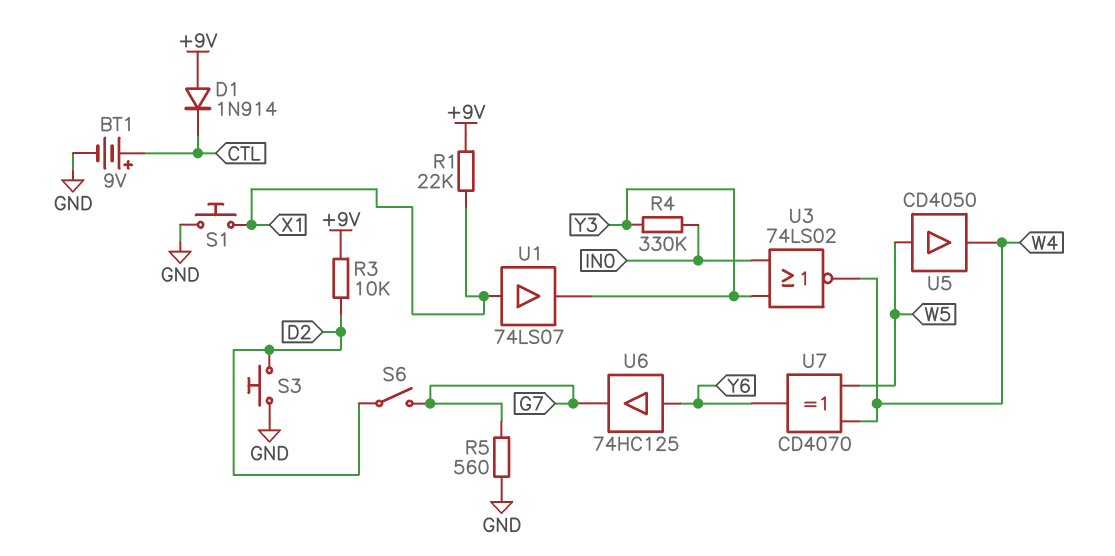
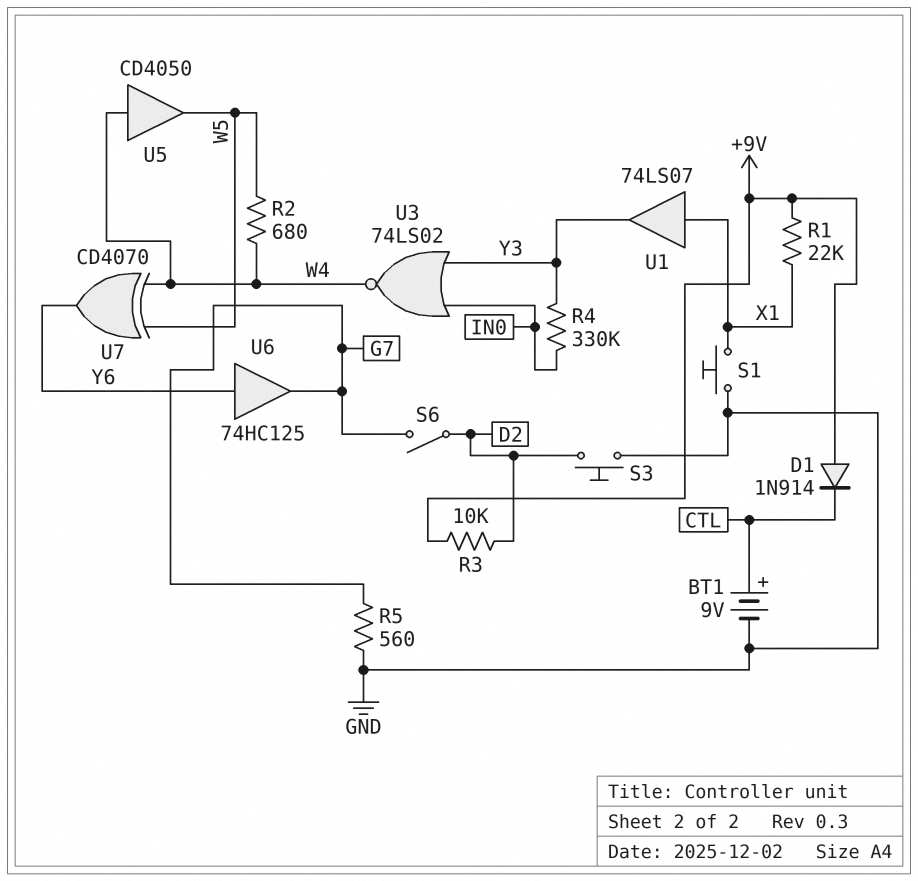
R2: none -> 680 (W4, W5)
U5: buffer CD4050 (in W5, out W4) -> buffer CD4050 (in W4, out W5)

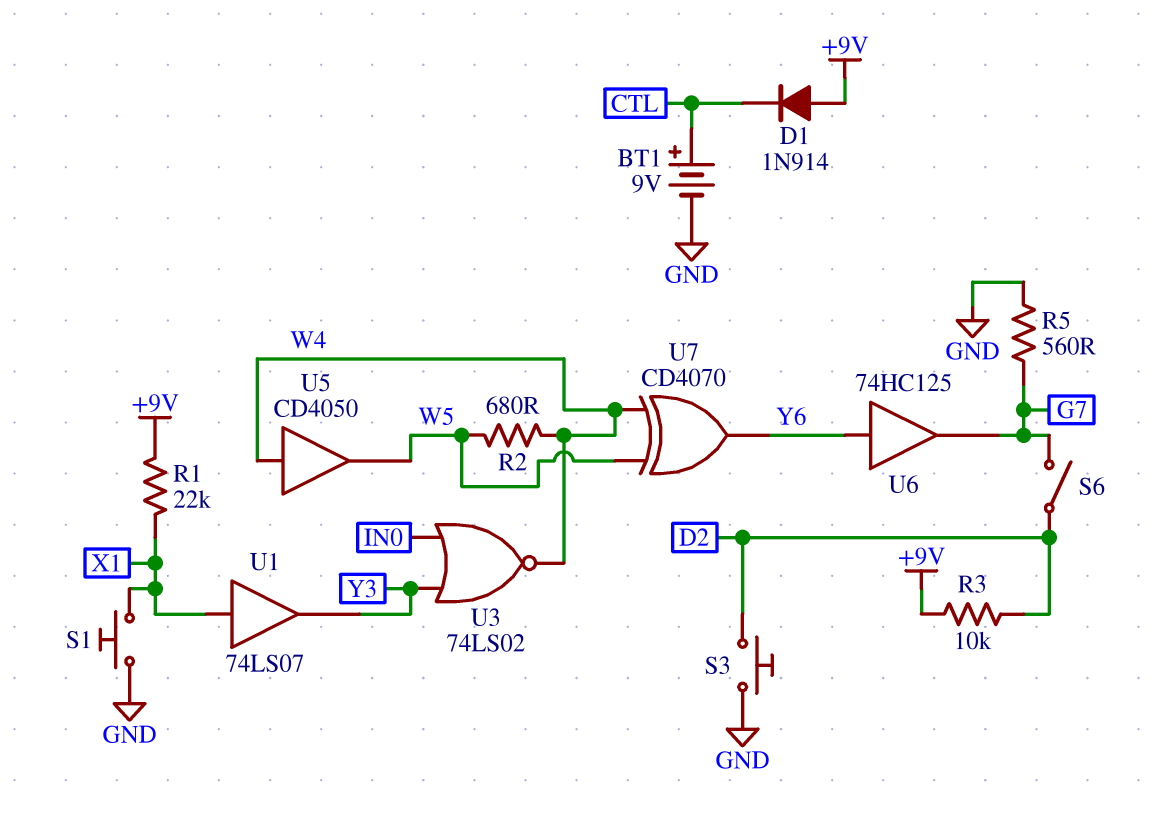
R4: 330k (IN0, Y3) -> none

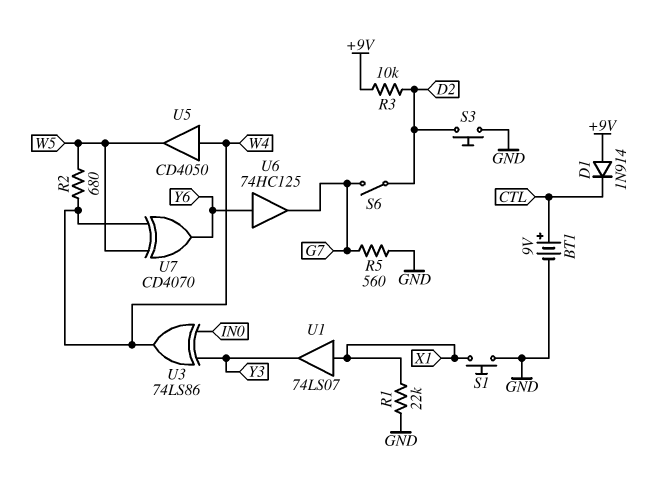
R1: 22k (+9V, X1) -> 22k (GND, X1)
U3: NOR 74LS02 (in IN0, in Y3, out W4) -> XOR 74LS86 (in IN0, in Y3, out W4)

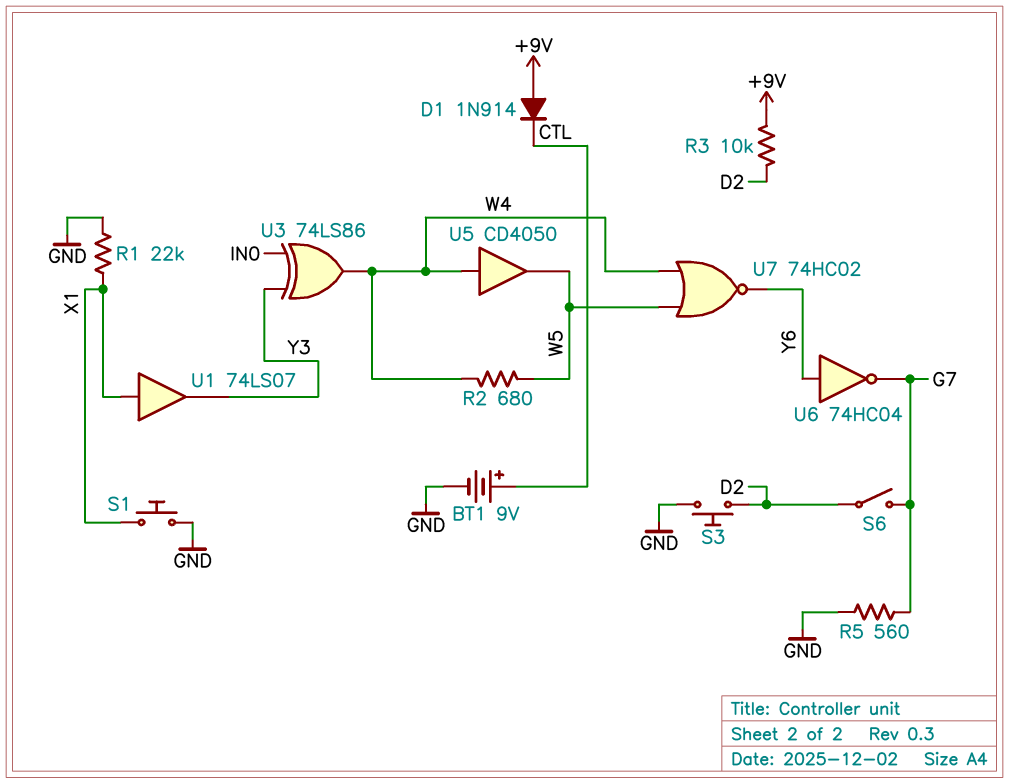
U6: buffer 74HC125 (in Y6, out G7) -> NOT 74HC04 (in Y6, out G7)
U7: XOR CD4070 (in W4, in W5, out Y6) -> NOR 74HC02 (in W4, in W5, out Y6)

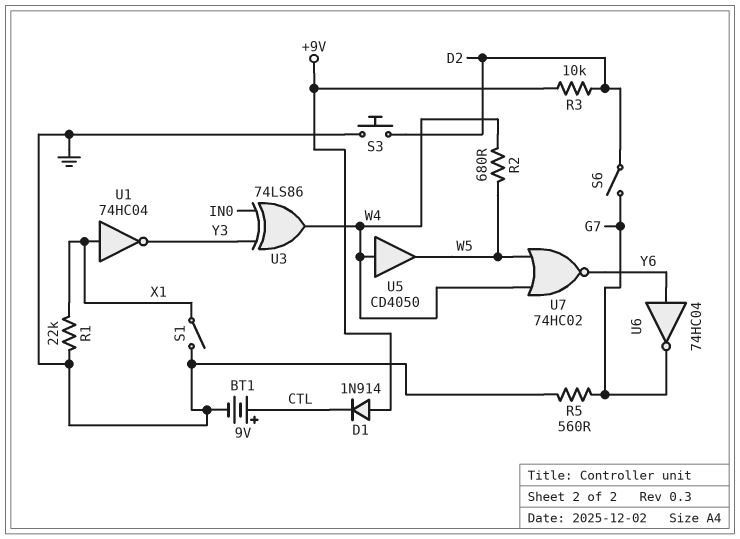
S1: button (GND, X1) -> switch (GND, X1)
U1: buffer 74LS07 (in X1, out Y3) -> NOT 74HC04 (in X1, out Y3)

